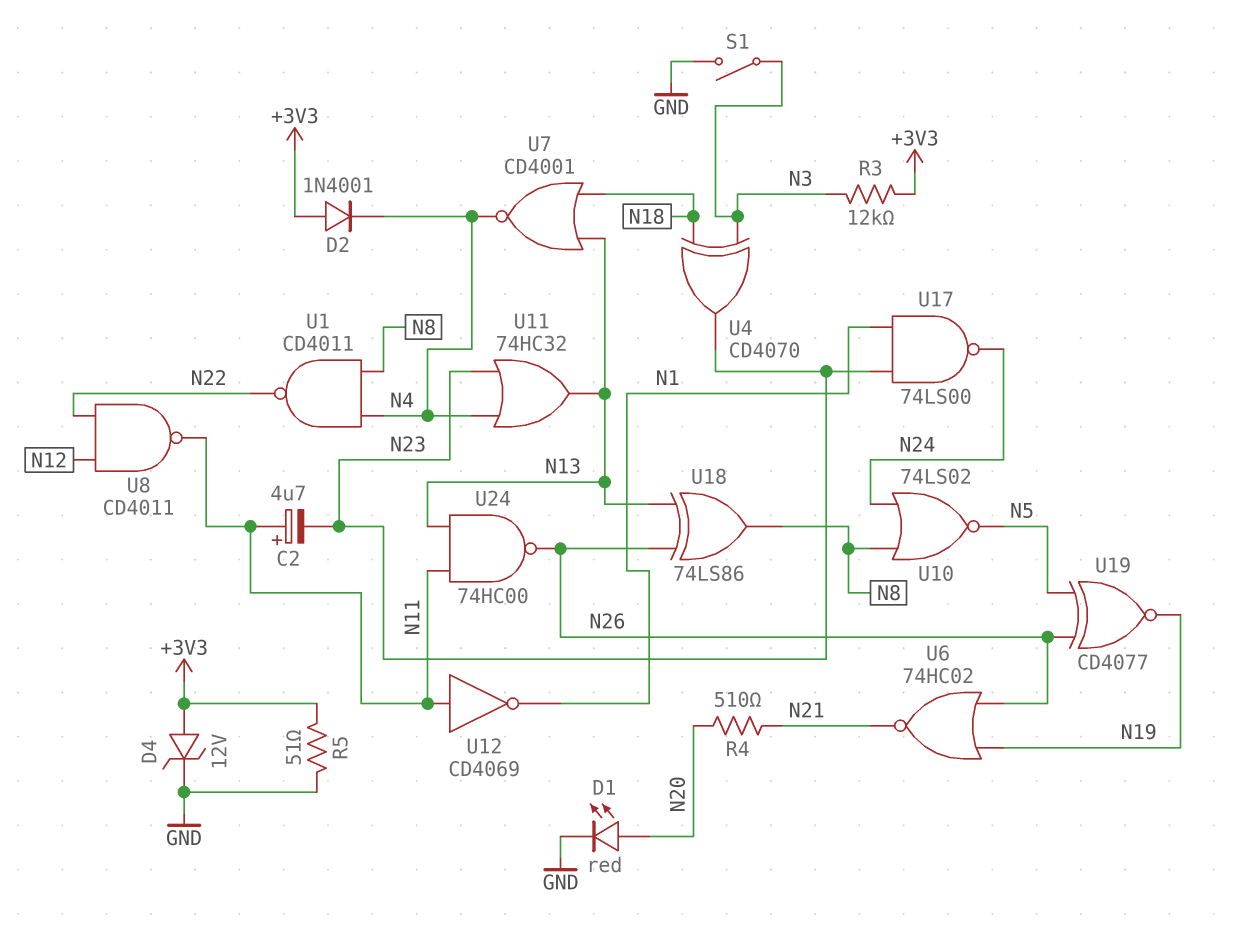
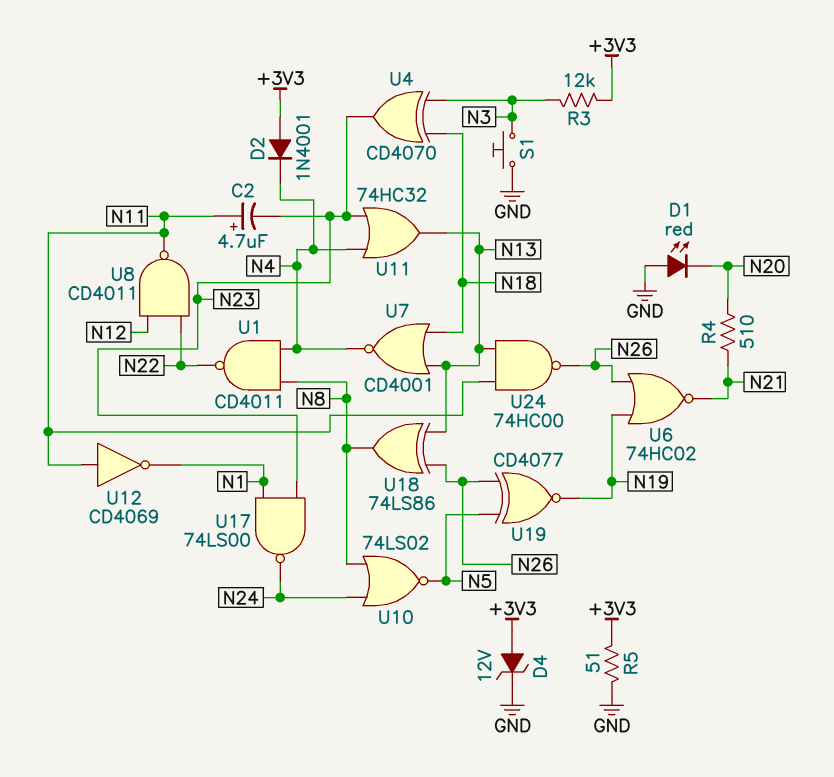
D1: LED red (A N20, K GND) -> LED red (A GND, K N20)
S1: switch (GND, N3) -> button (GND, N3)

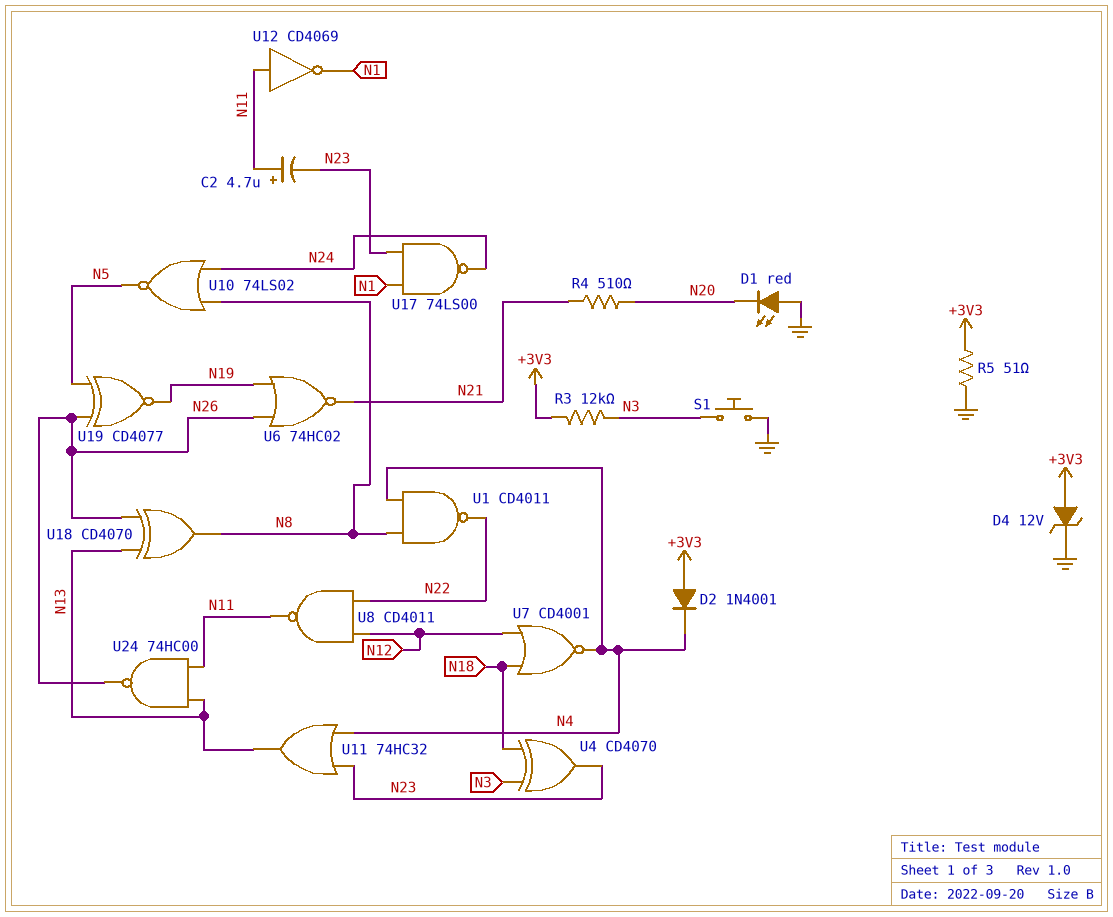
U7: NOR CD4001 (in N13, in N18, out N4) -> NOR CD4001 (in N12, in N18, out N4)
U18: XOR 74LS86 (in N13, in N26, out N8) -> XOR CD4070 (in N13, in N26, out N8)

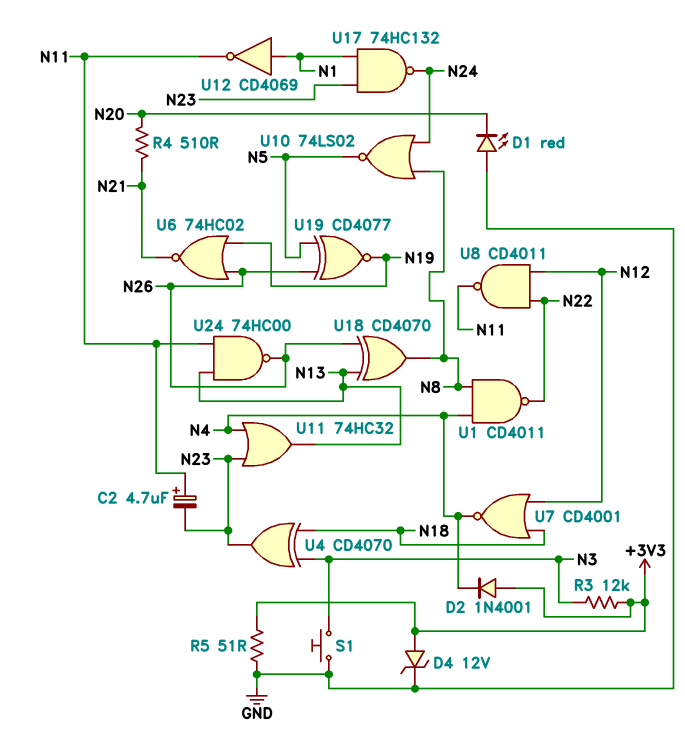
U12: NOT CD4069 (in N11, out N1) -> NOT CD4069 (in N1, out N11)
U17: NAND 74LS00 (in N1, in N23, out N24) -> NAND 74HC132 (in N1, in N23, out N24)

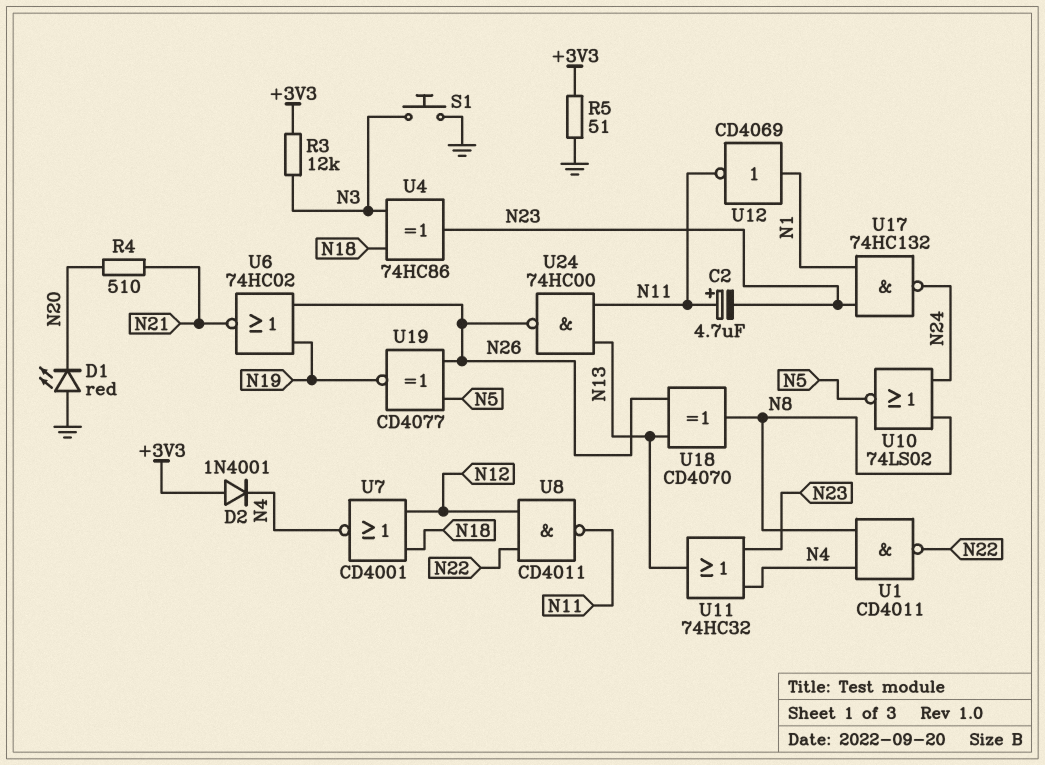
D4: zener 12V (A +3V3, K GND) -> none
U4: XOR CD4070 (in N3, in N18, out N23) -> XOR 74HC86 (in N3, in N18, out N23)

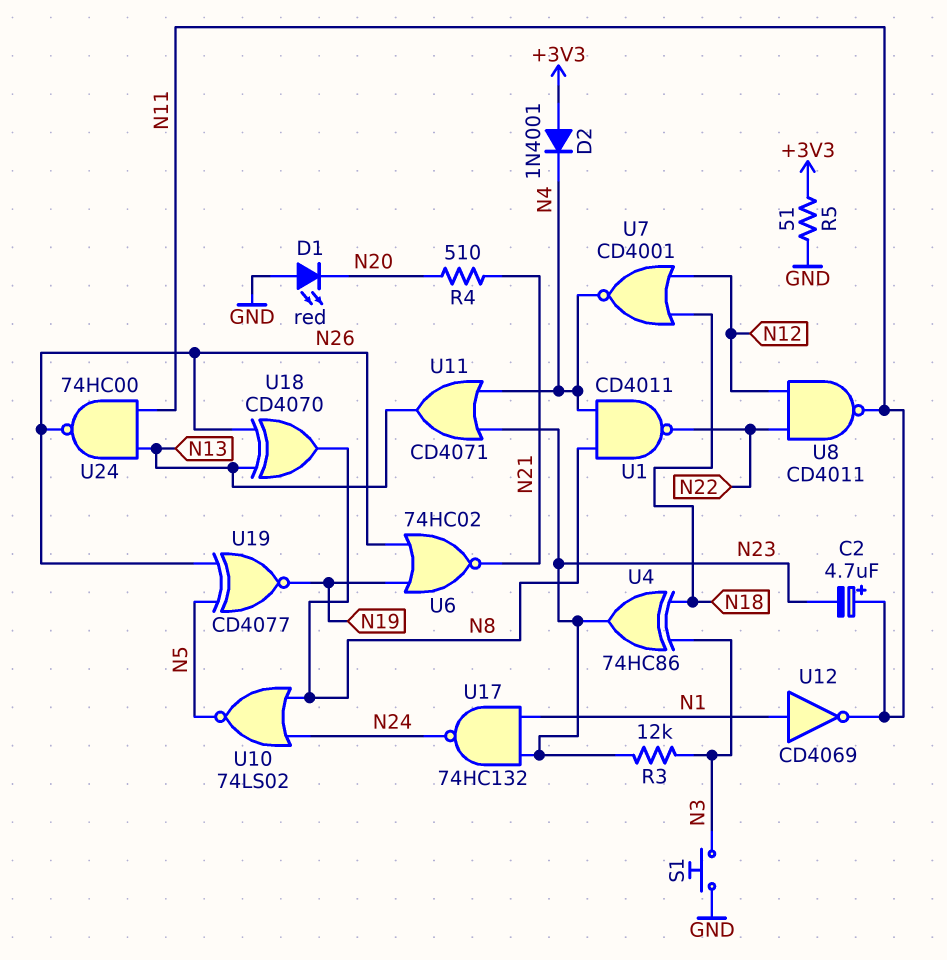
R3: 12k (+3V3, N3) -> 12k (N3, N23)
U11: OR 74HC32 (in N4, in N23, out N13) -> OR CD4071 (in N4, in N23, out N13)

